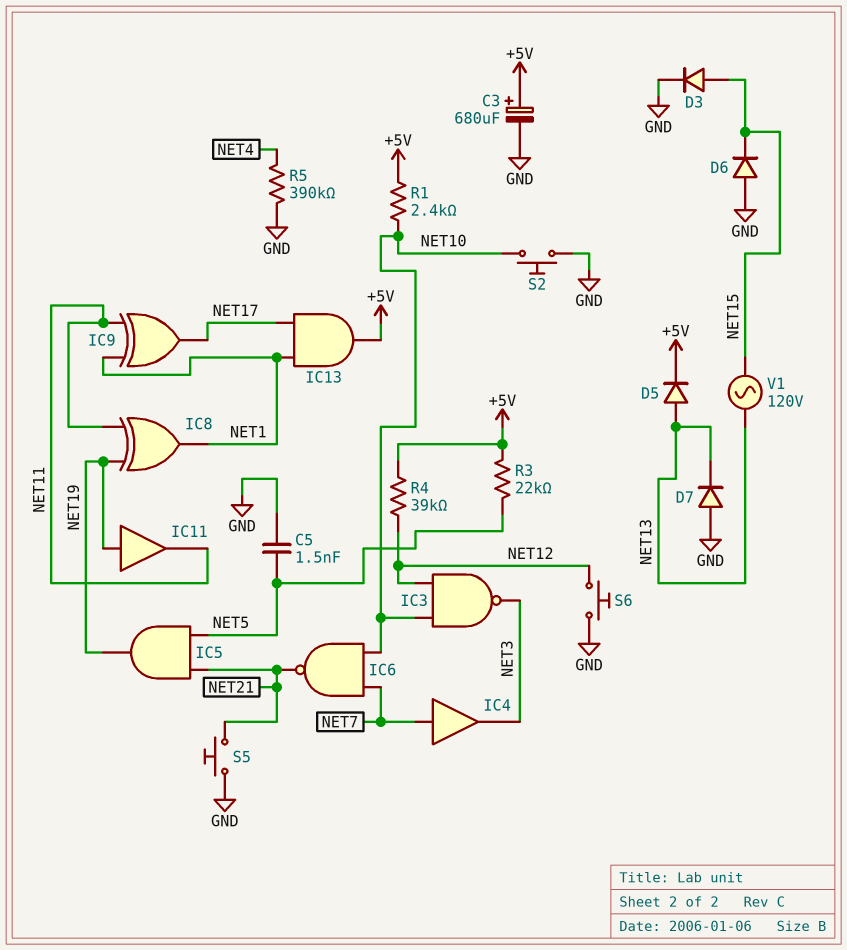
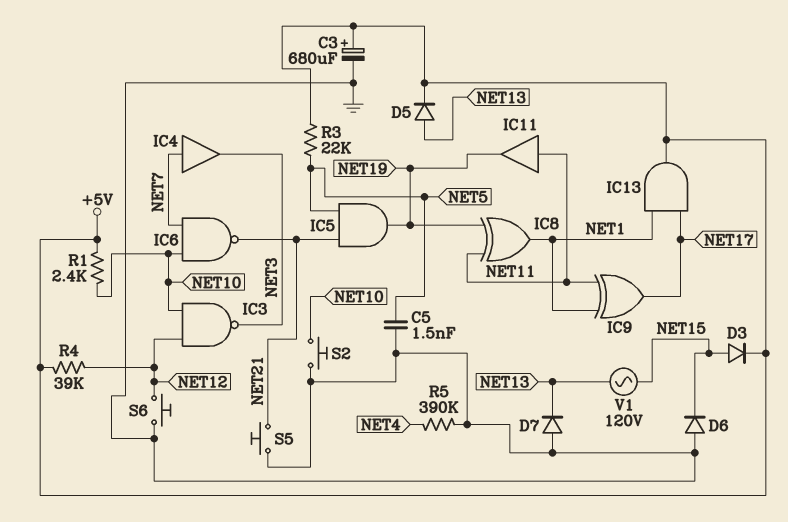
D3: diode (A NET15, K GND) -> diode (A NET15, K +5V)
IC11: buffer (in NET19, out NET11) -> buffer (in NET11, out NET19)

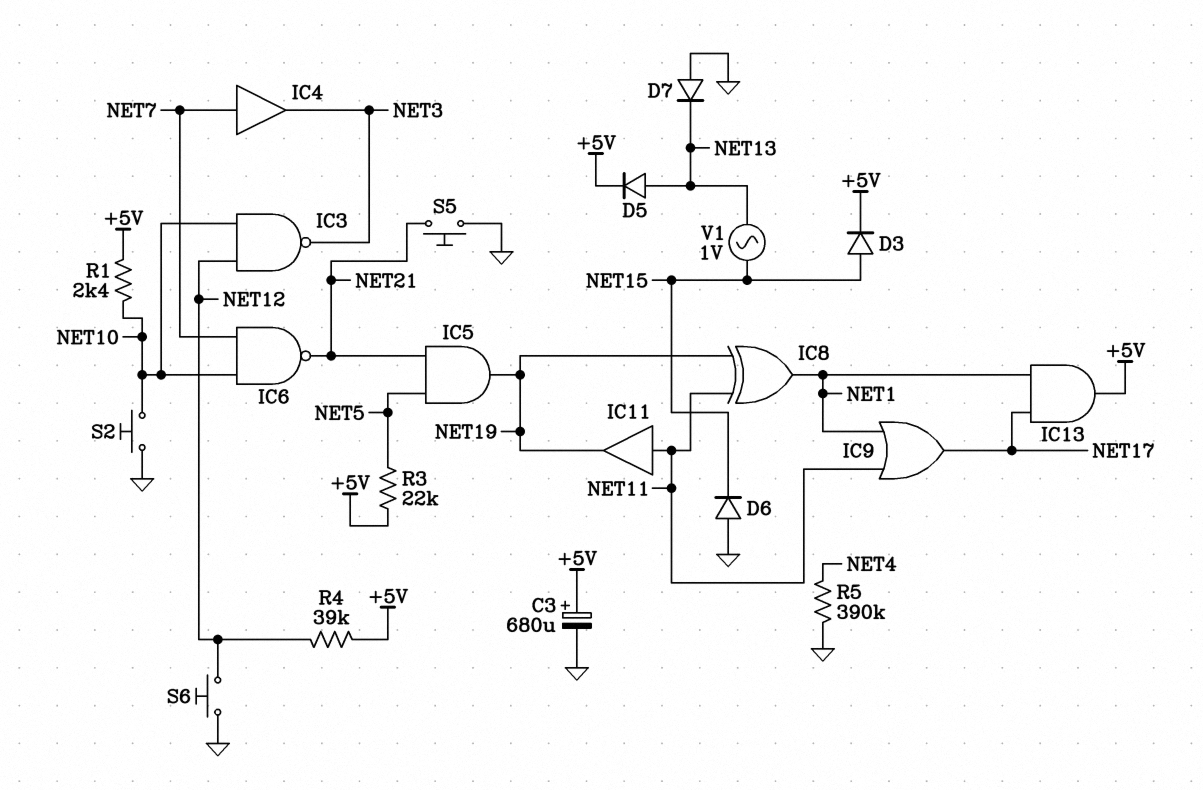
C5: 1.5nF (GND, NET5) -> none
IC9: XOR (in NET1, in NET11, out NET17) -> OR (in NET1, in NET11, out NET17)
V1: AC 120V (NET13, NET15) -> AC 1V (NET13, NET15)

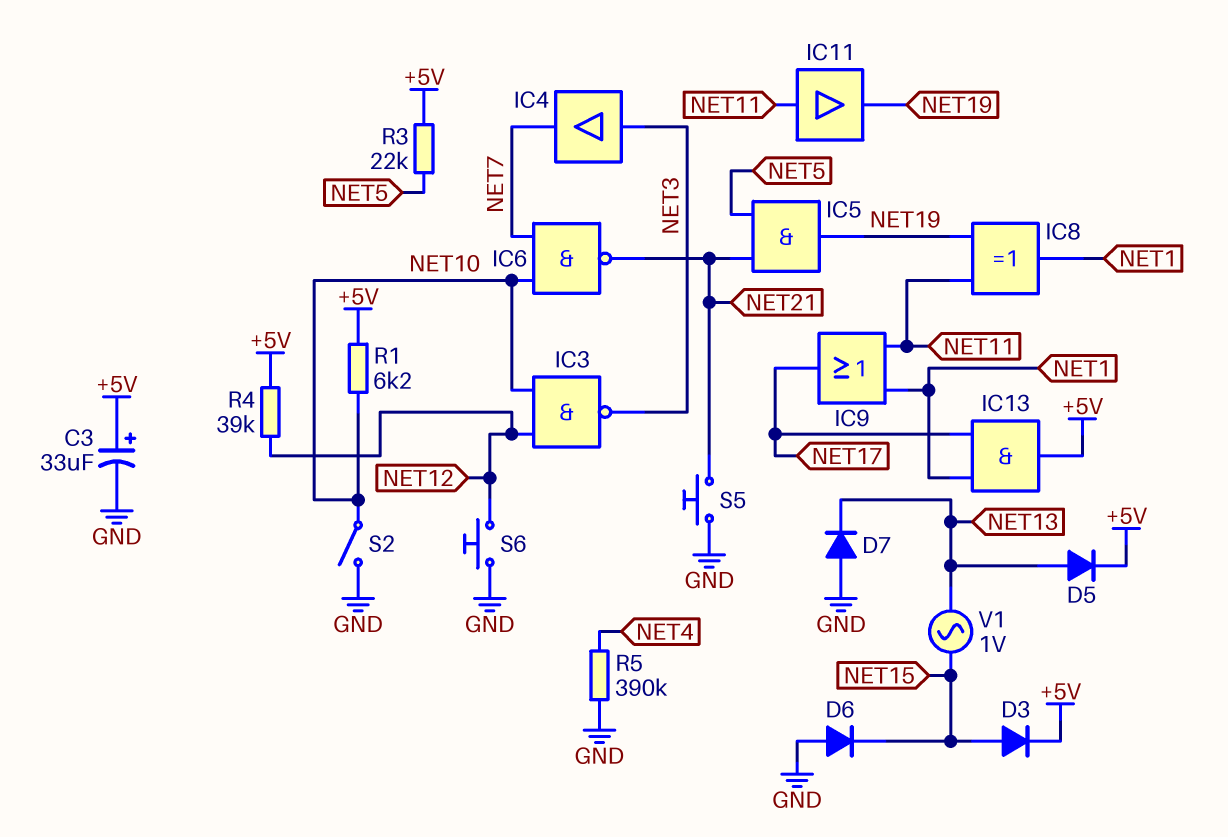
C3: 680uF (plus +5V, minus GND) -> 33uF (plus +5V, minus GND)
IC4: buffer (in NET7, out NET3) -> buffer (in NET3, out NET7)
R1: 2.4k (+5V, NET10) -> 6.2k (+5V, NET10)
S2: button (GND, NET10) -> switch (GND, NET10)

